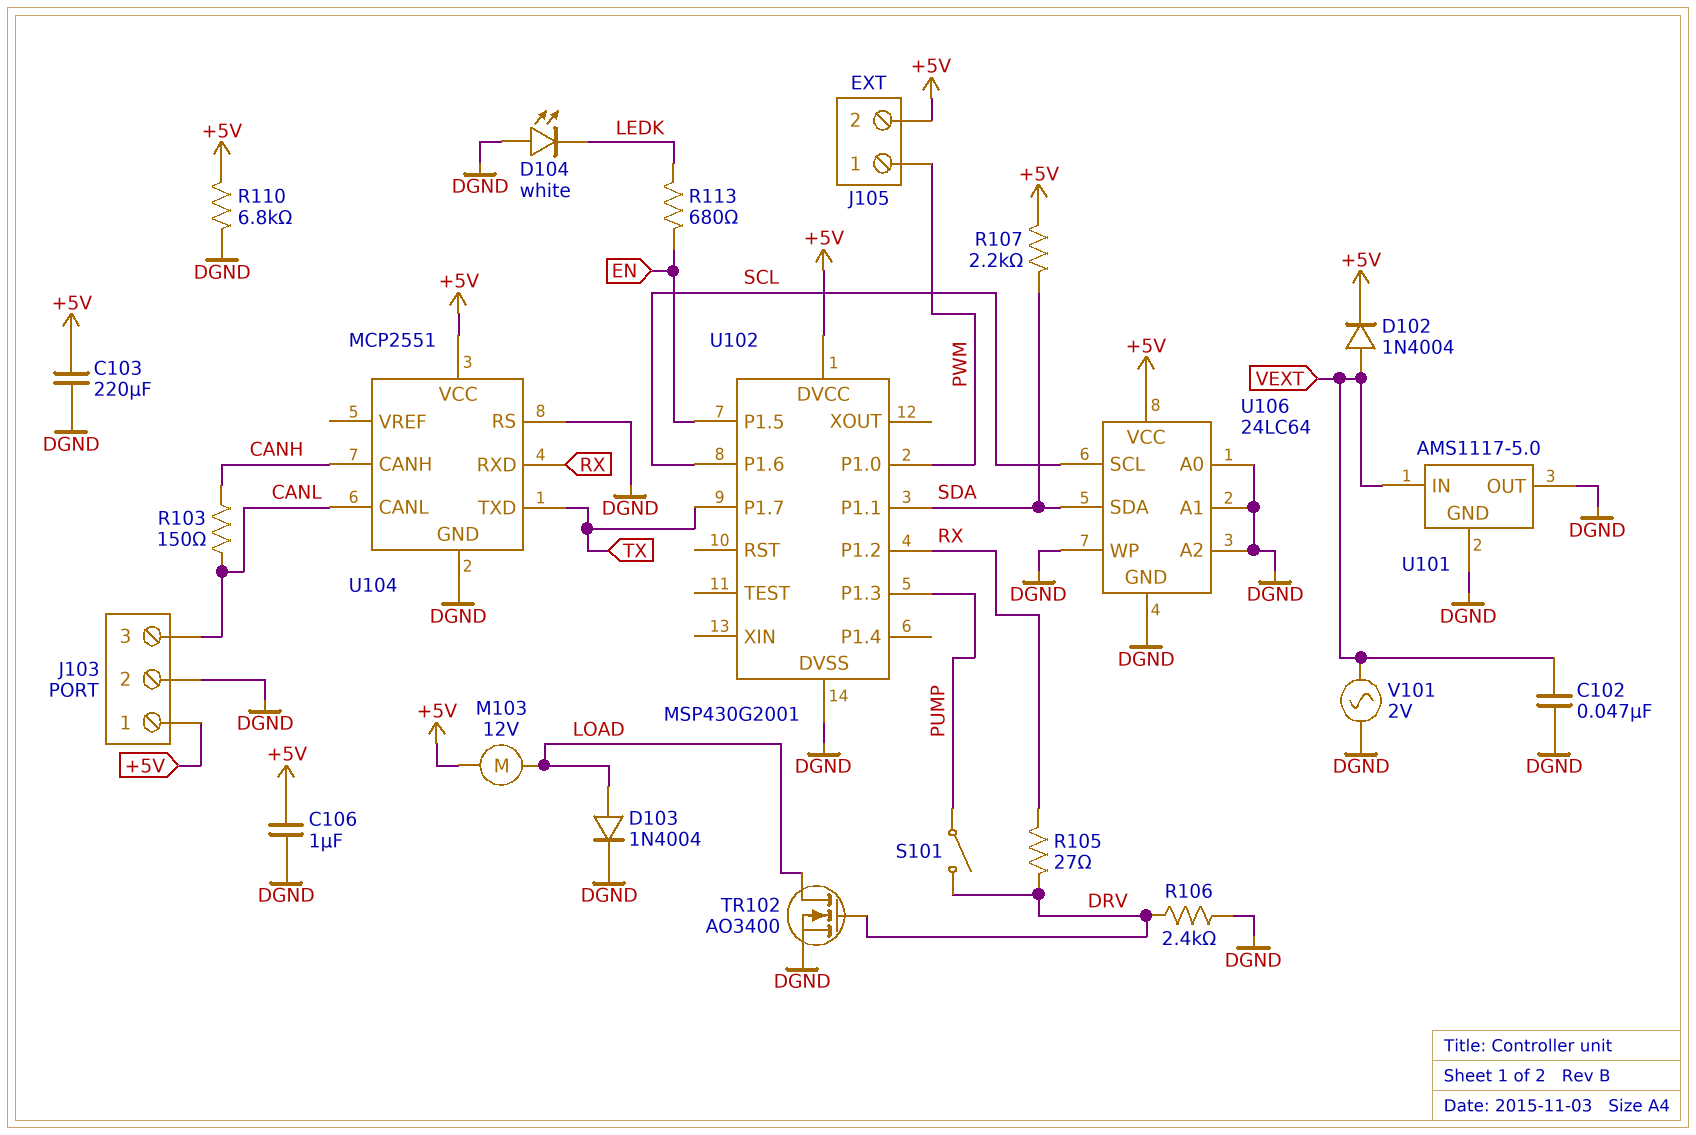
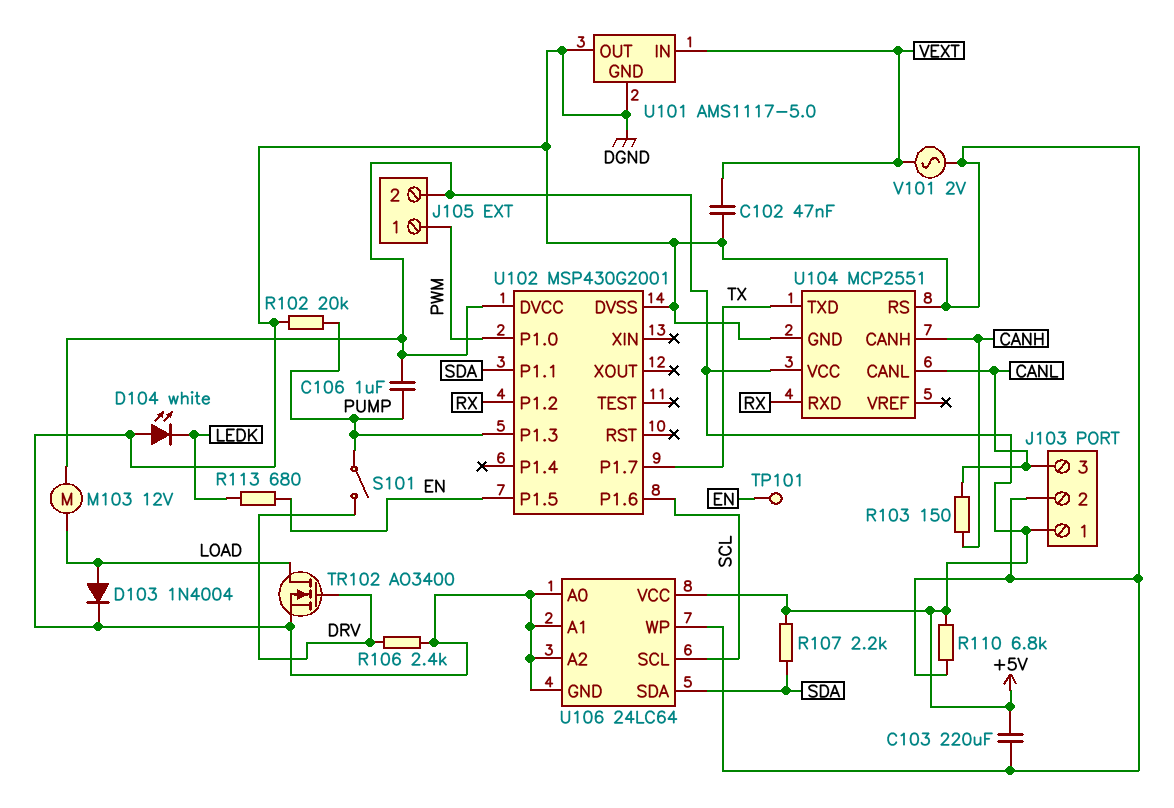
C106: 1uF (+5V, DGND) -> 1uF (+5V, PUMP)
D102: diode 1N4004 (A VEXT, K +5V) -> none
R102: none -> 20k (DGND, PUMP)
R105: 27 (DRV, RX) -> none
TP101: none -> test point (EN)

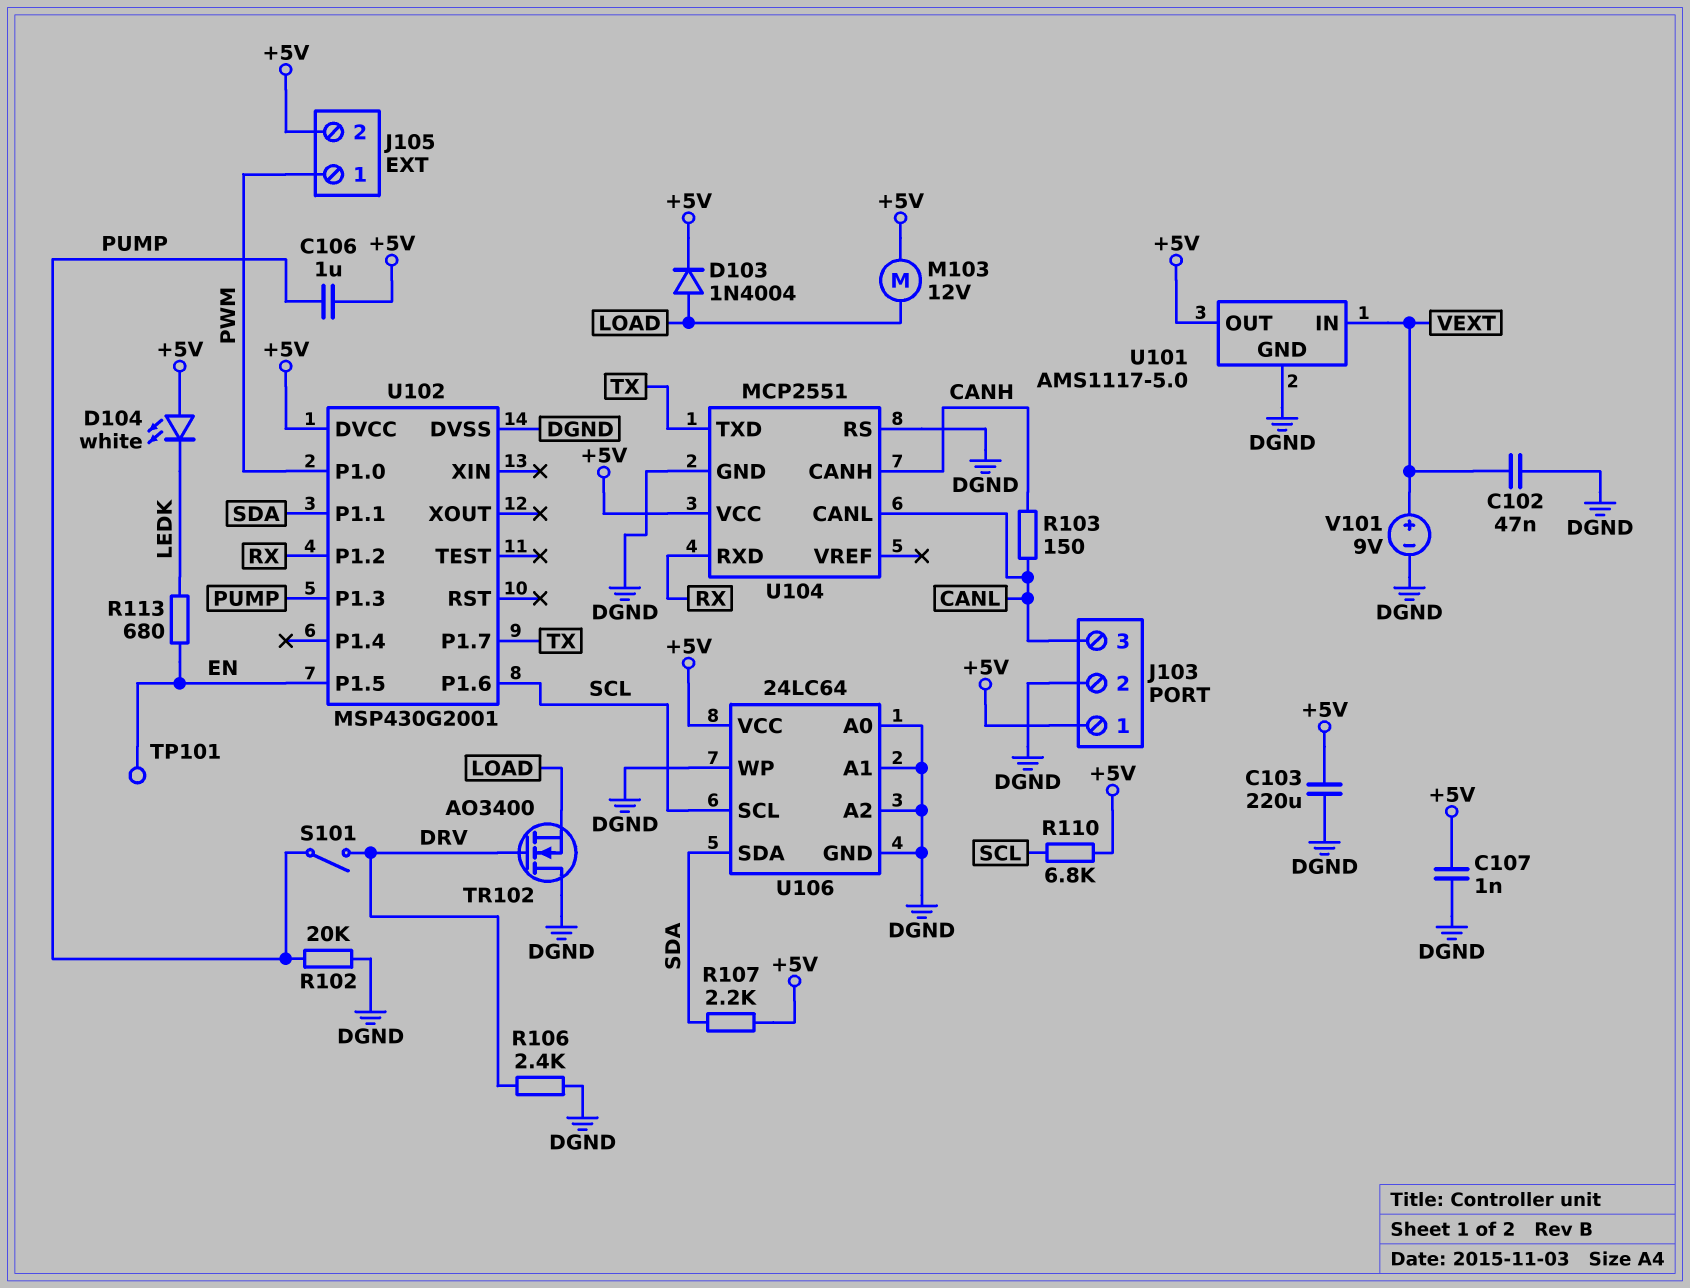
C107: none -> 1nF (+5V, DGND)
D103: diode 1N4004 (A LOAD, K DGND) -> diode 1N4004 (A LOAD, K +5V)
D104: LED white (A DGND, K LEDK) -> LED white (A +5V, K LEDK)
R110: 6.8k (+5V, DGND) -> 6.8k (+5V, SCL)
TR102: NMOS AO3400 (G DRV, D LOAD, S DGND) -> NMOS AO3400 (G DRV, D DGND, S LOAD)
U101 pin OUT: DGND -> +5V
V101: AC 2V (DGND, VEXT) -> 9V (plus VEXT, minus DGND)

